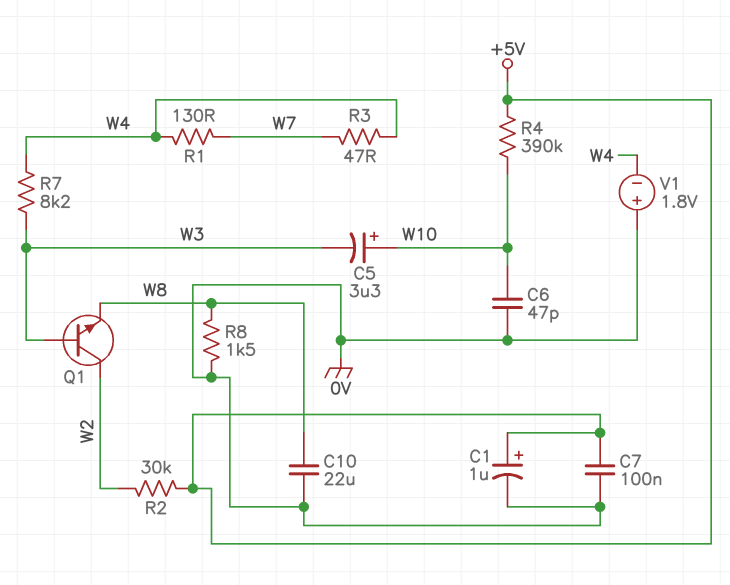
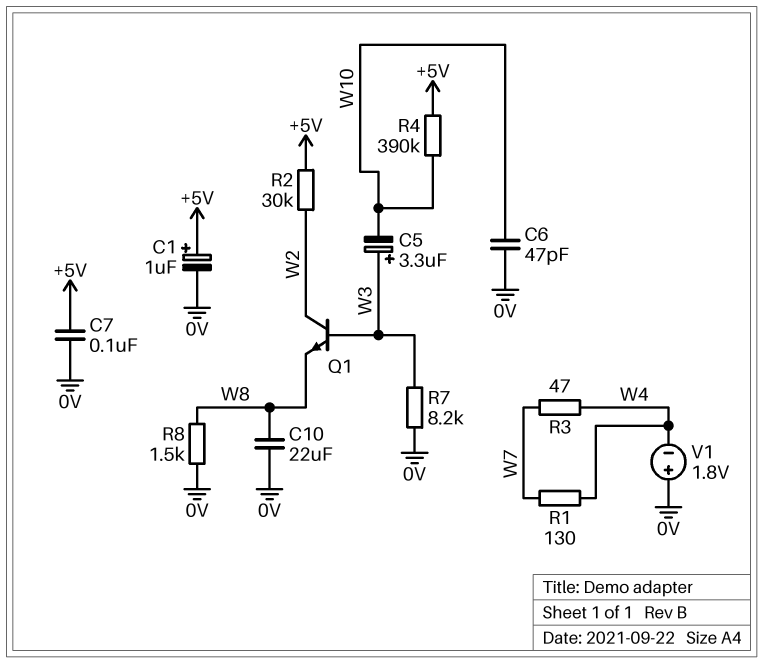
C5: 3.3uF (plus W10, minus W3) -> 3.3uF (plus W3, minus W10)
R7: 8.2k (W3, W4) -> 8.2k (0V, W3)

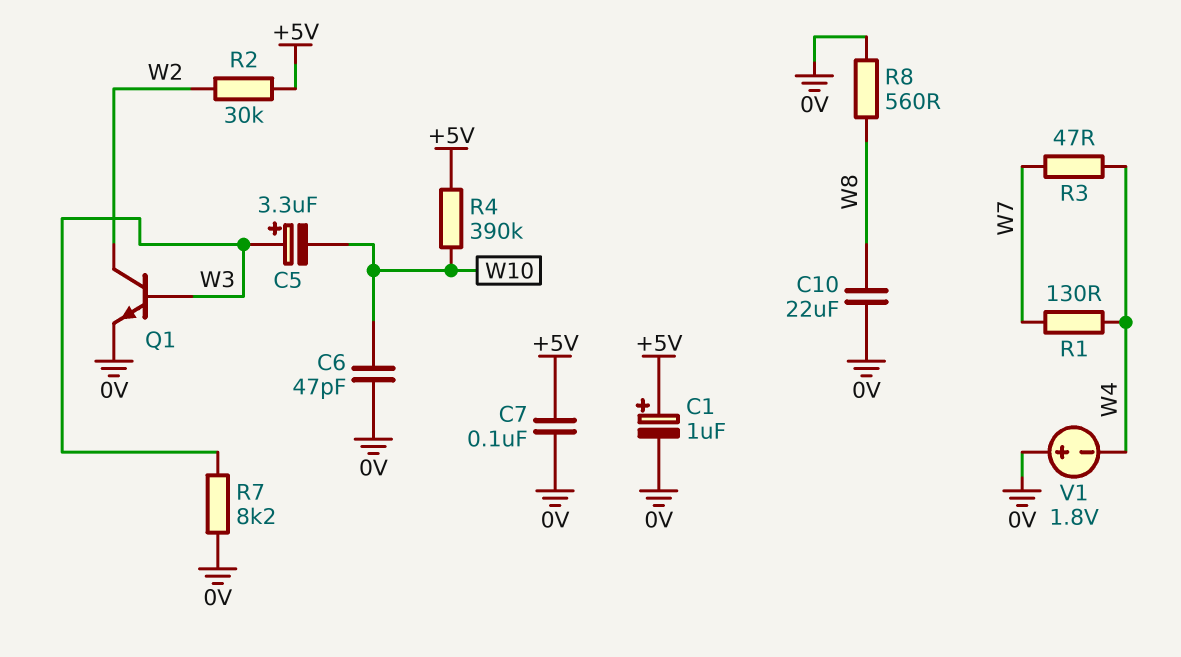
Q1: NPN (B W3, C W2, E W8) -> NPN (B W3, C W2, E 0V)
R8: 1.5k (0V, W8) -> 560 (0V, W8)

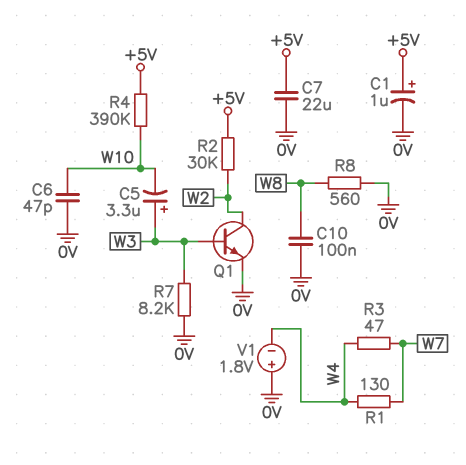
C7: 100nF (+5V, 0V) -> 22uF (+5V, 0V)
C10: 22uF (0V, W8) -> 100nF (0V, W8)

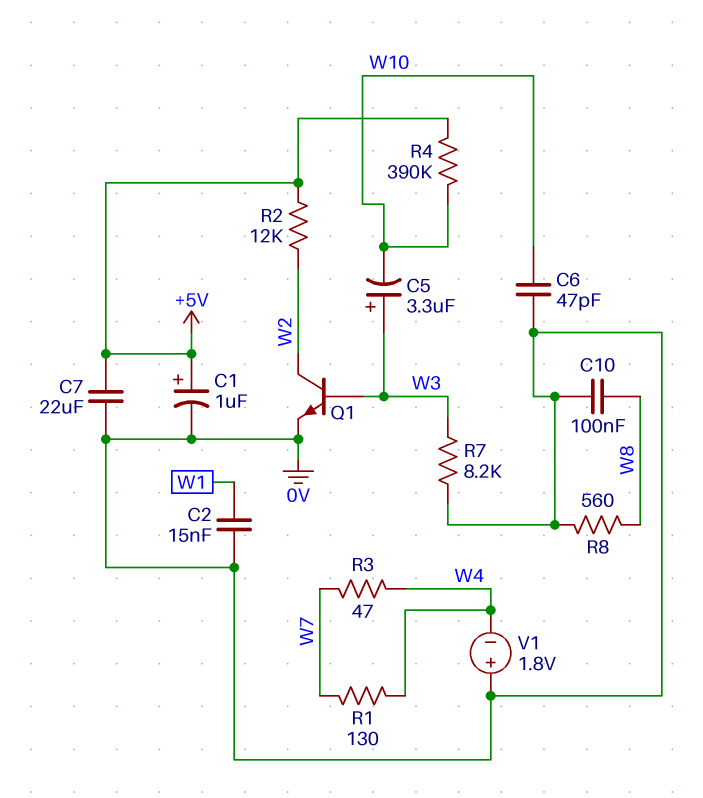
C2: none -> 15nF (0V, W1)
R2: 30k (+5V, W2) -> 12k (+5V, W2)

